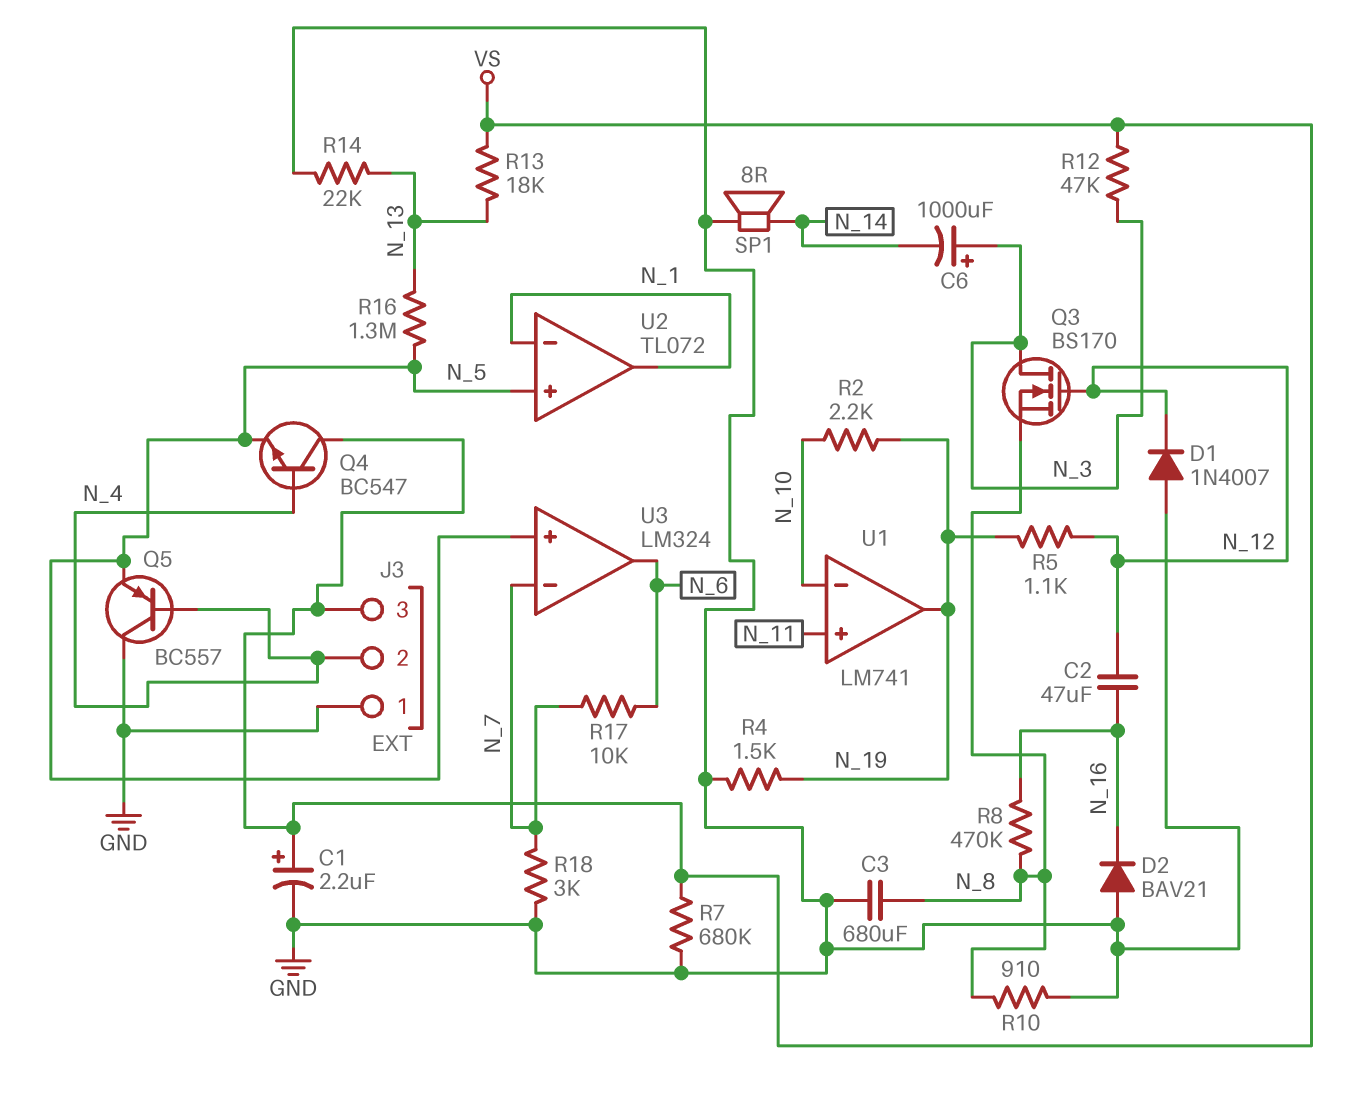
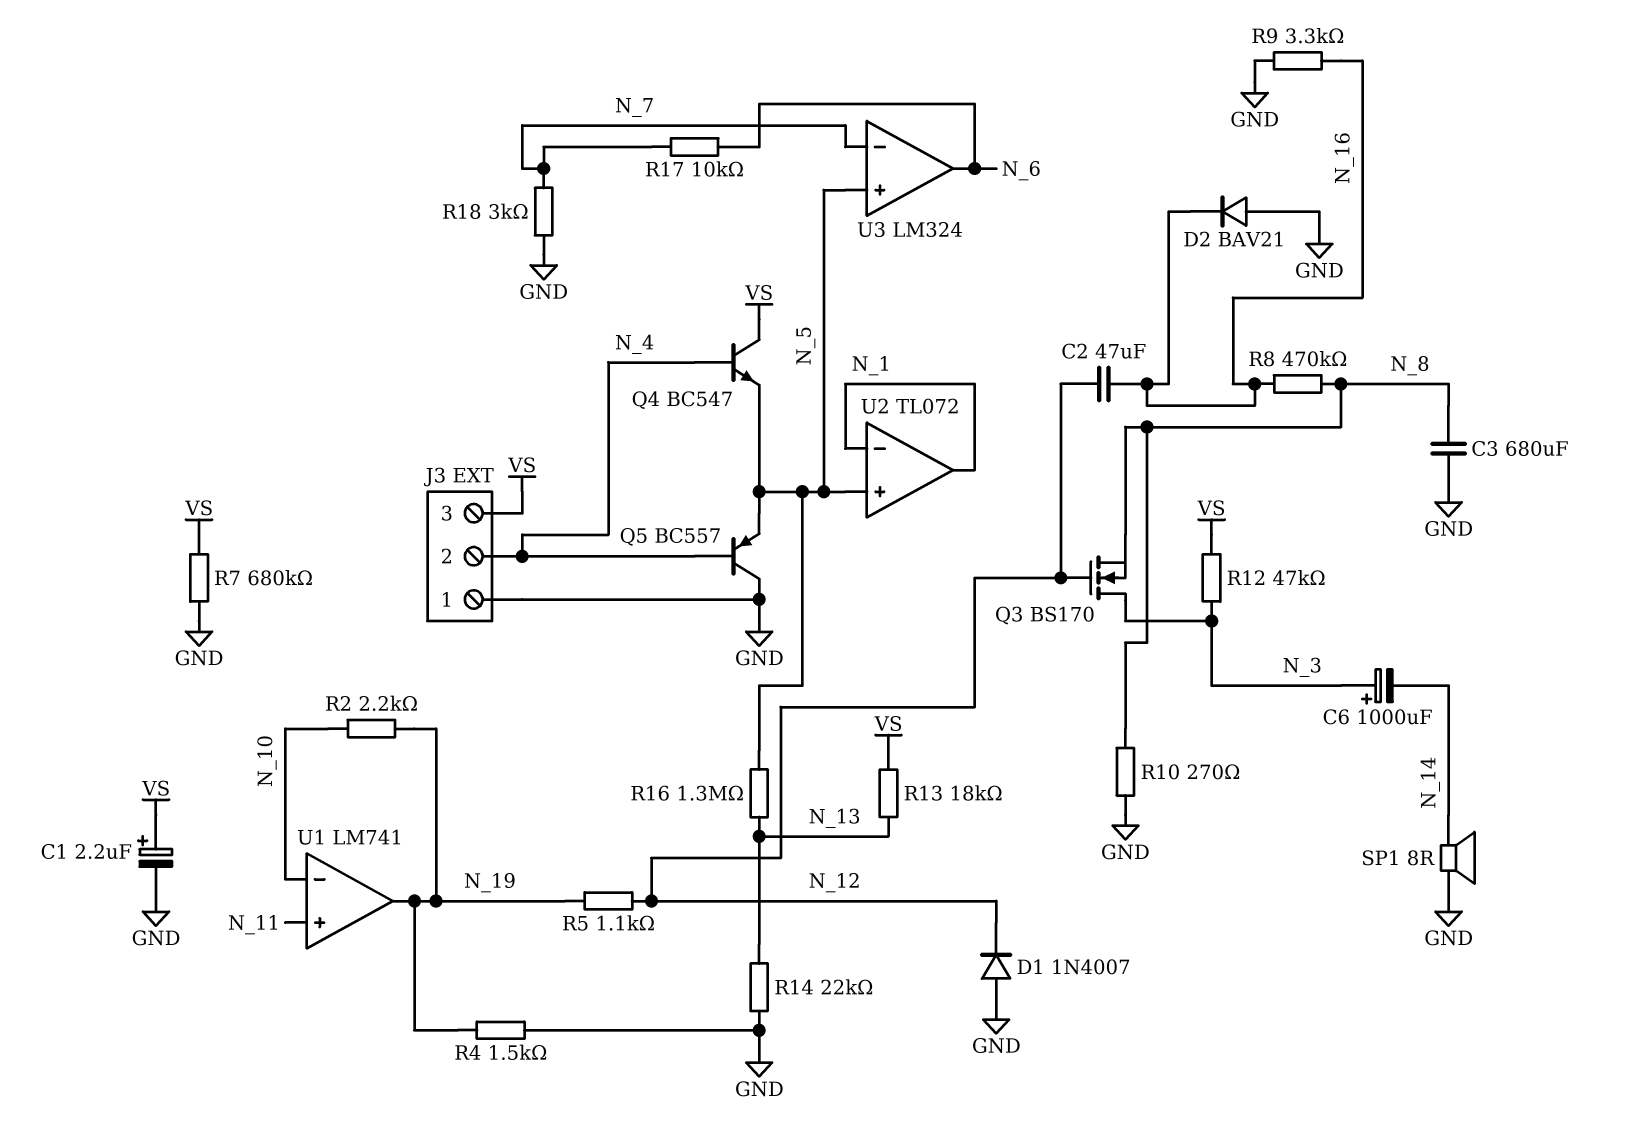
R9: none -> 3.3k (GND, N_16)
R10: 910 (GND, N_8) -> 270 (GND, N_8)

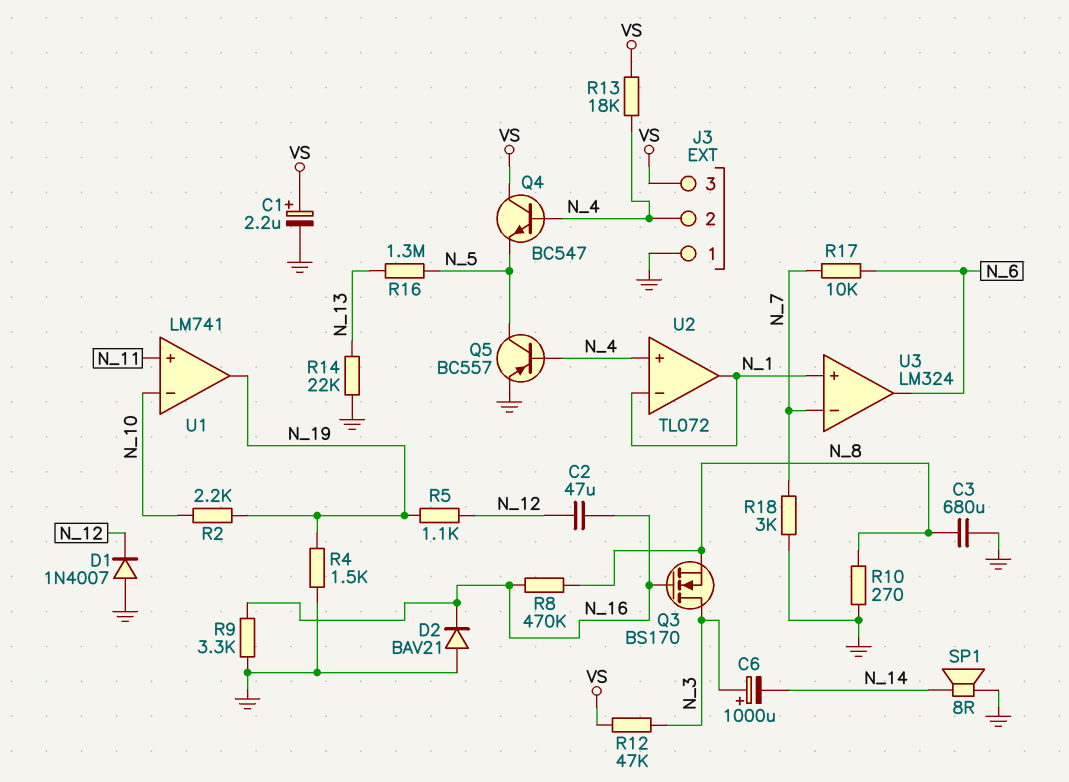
Q3: NMOS BS170 (G N_12, D N_3, S N_8) -> NMOS BS170 (G N_16, D N_3, S N_8)
Q5: PNP BC557 (B N_4, C GND, E N_5) -> PNP BC557 (B N_4, C N_5, E GND)
R7: 680k (GND, VS) -> none
R13: 18k (N_13, VS) -> 18k (N_4, VS)
U2 pin in+: N_5 -> N_4
U3 pin in+: N_5 -> N_1

